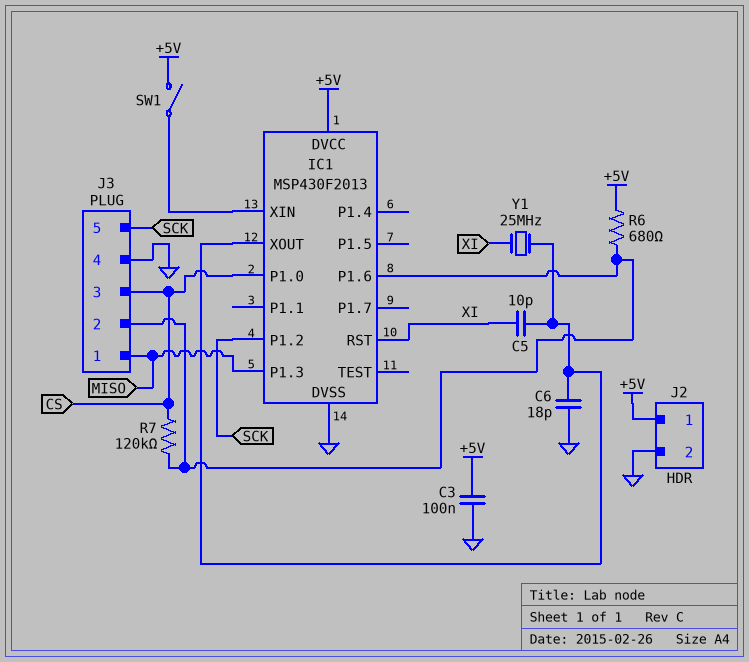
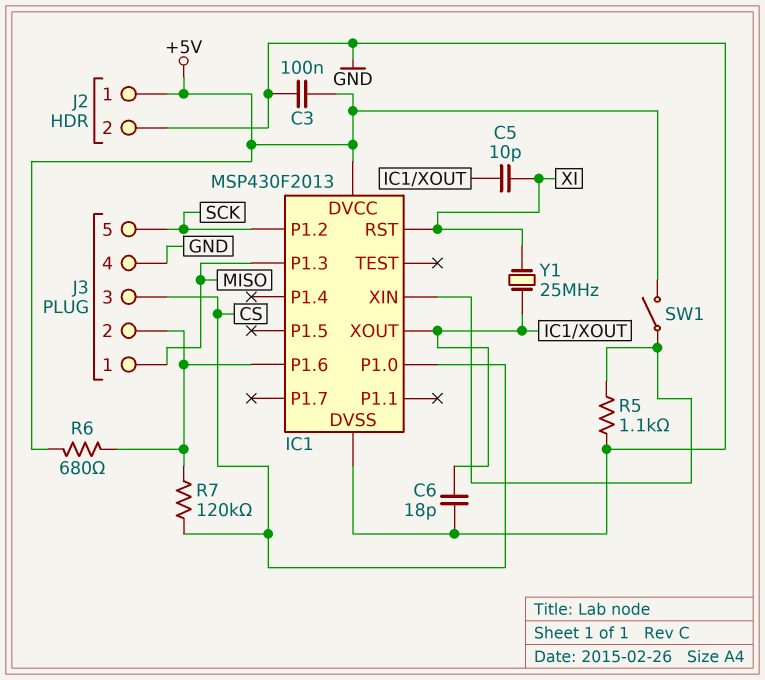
R5: none -> 1.1k (GND, IC1/XIN)

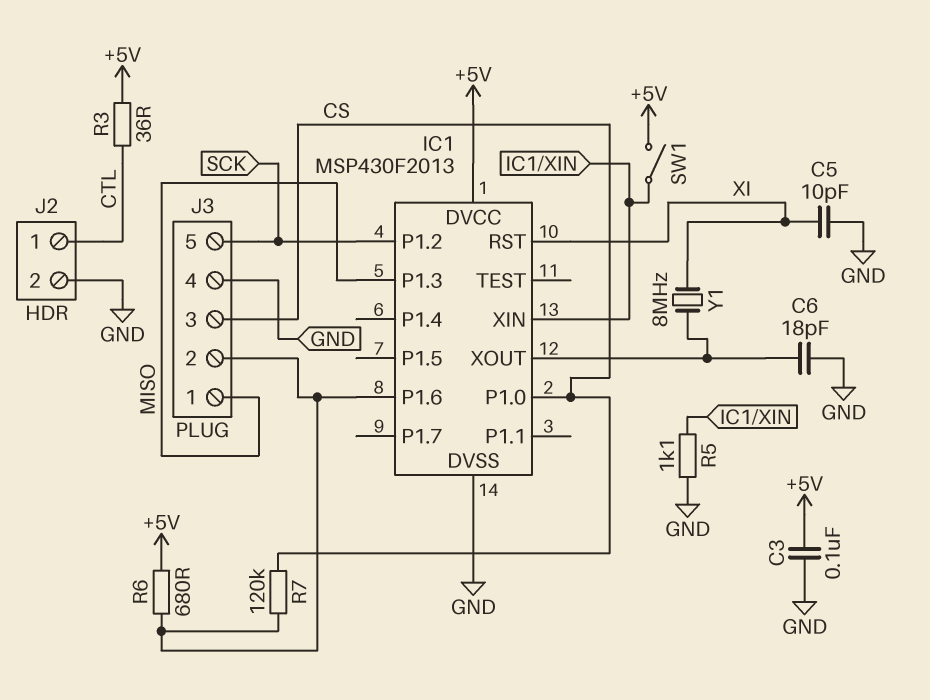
C5: 10pF (IC1/XOUT, XI) -> 10pF (GND, XI)
J2 pin 1: +5V -> CTL
R3: none -> 36 (+5V, CTL)
Y1: 25MHz (IC1/XOUT, XI) -> 8MHz (IC1/XOUT, XI)

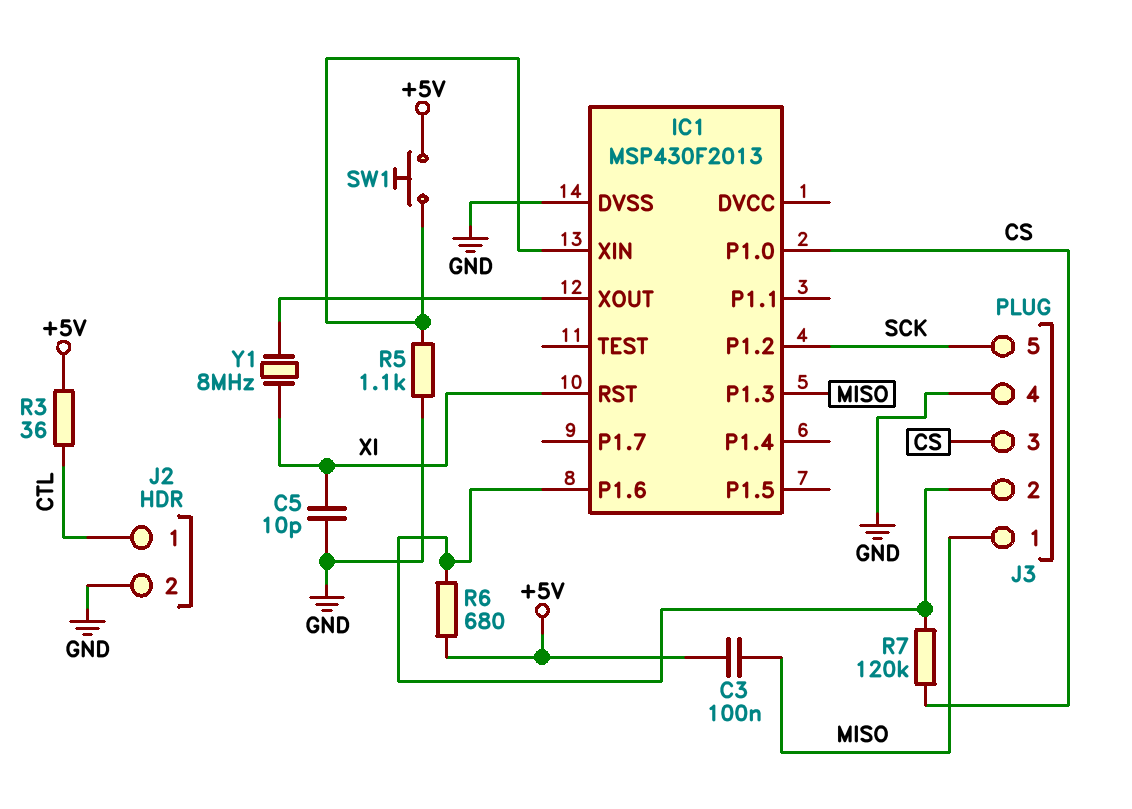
C3: 100nF (+5V, GND) -> 100nF (+5V, MISO)
C6: 18pF (GND, IC1/XOUT) -> none
IC1 pin DVCC: +5V -> none
SW1: switch (+5V, IC1/XIN) -> button (+5V, IC1/XIN)

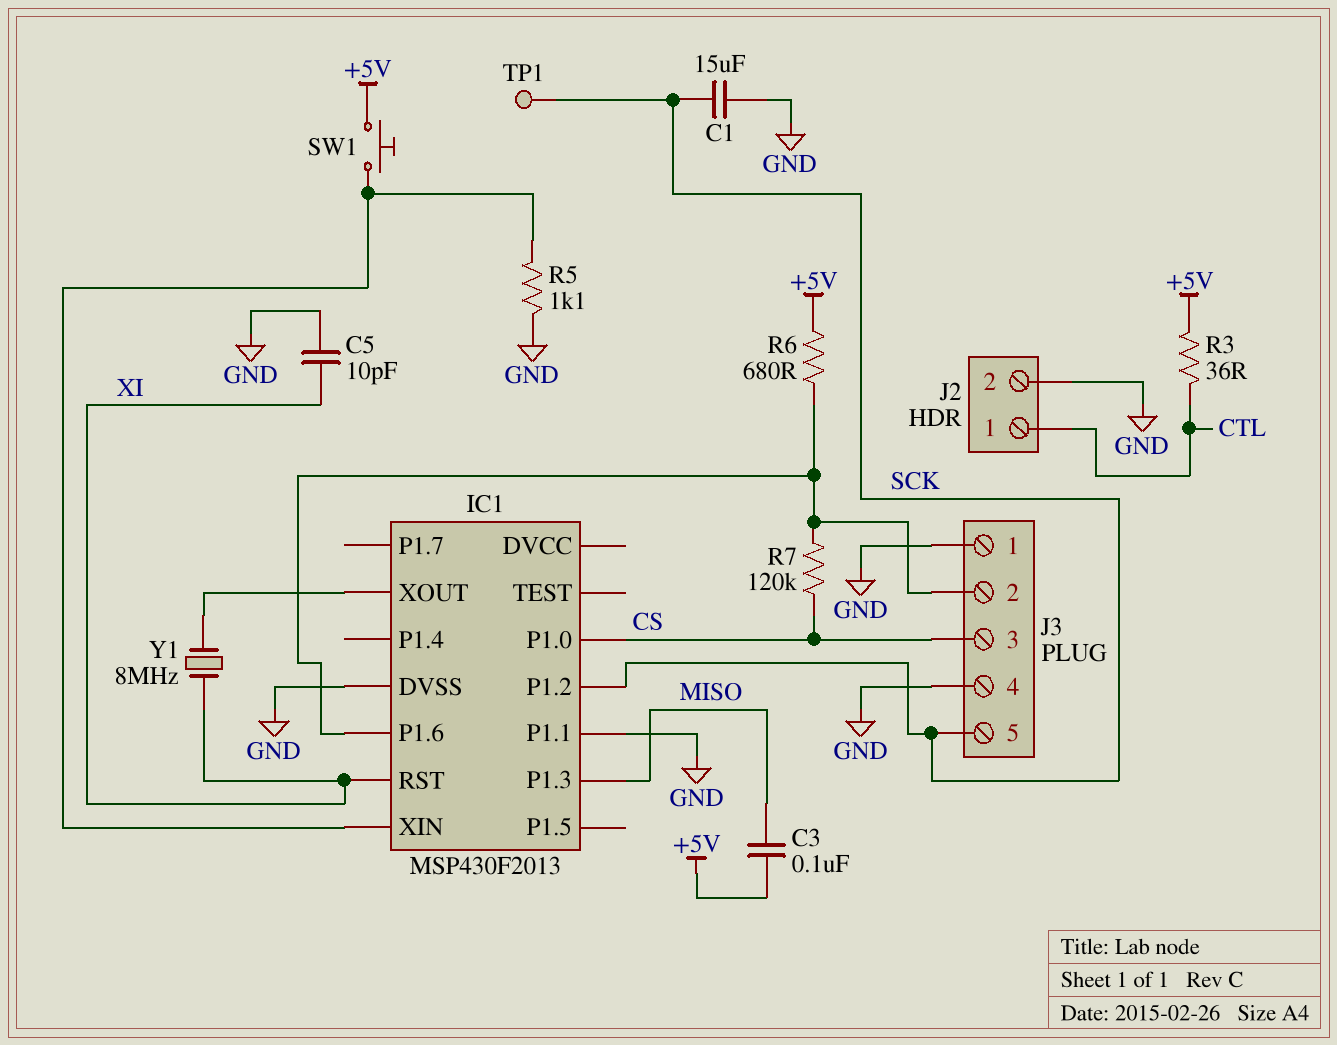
C1: none -> 15uF (GND, SCK)
IC1 pin P1.1: none -> GND
J3 pin 1: MISO -> GND
TP1: none -> test point (SCK)

